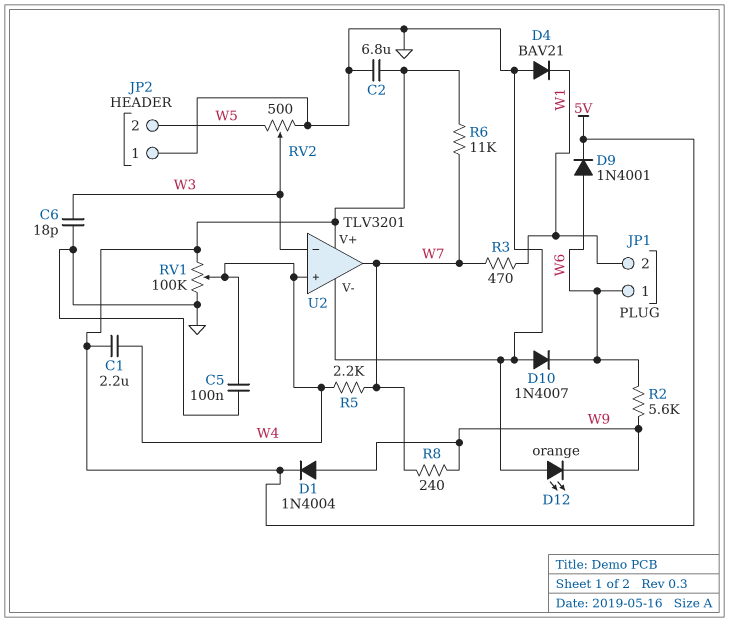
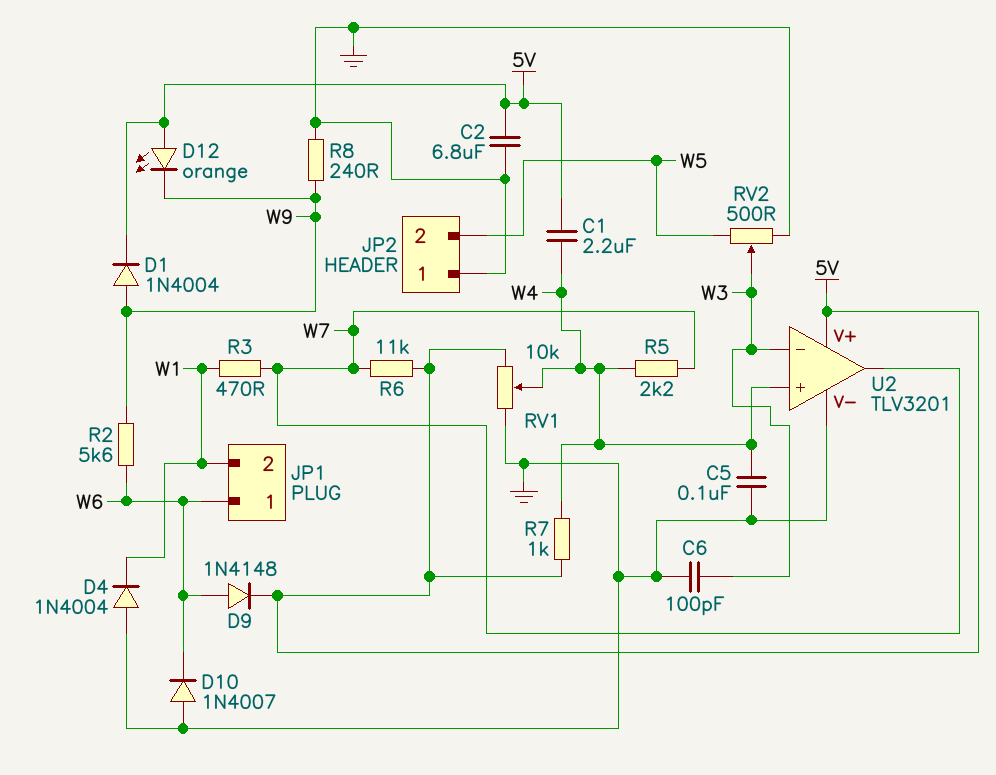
C6: 18pF (GND, W3) -> 100pF (GND, W3)
D4: diode BAV21 (A GND, K W1) -> diode 1N4004 (A GND, K W1)
D9: diode 1N4001 (A W6, K 5V) -> diode 1N4148 (A W6, K 5V)
D12: LED orange (A GND, K W9) -> LED orange (A 5V, K W9)
R7: none -> 1k (5V, W4)
R8: 240 (W7, W9) -> 240 (GND, W9)
RV1: 100k (5V, GND, wiper W4) -> 10k (5V, GND, wiper W4)

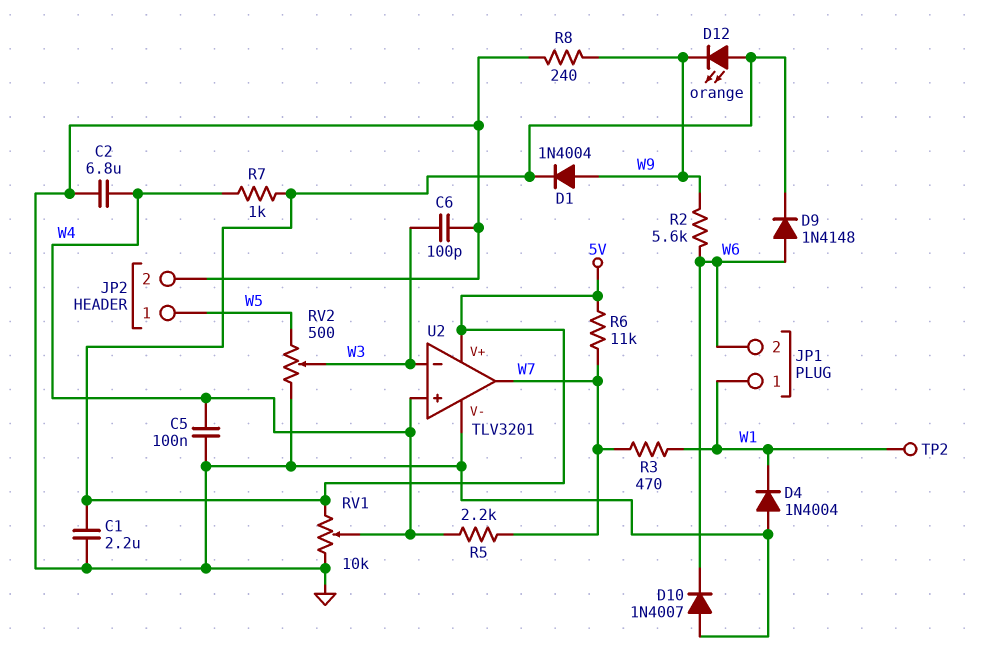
C1: 2.2uF (5V, W4) -> 2.2uF (5V, GND)
C2: 6.8uF (5V, GND) -> 6.8uF (GND, W4)
JP1 pin 1: W6 -> W1
JP1 pin 2: W1 -> W6
JP2 pin 1: GND -> W5
JP2 pin 2: W5 -> GND
TP2: none -> test point (W1)

